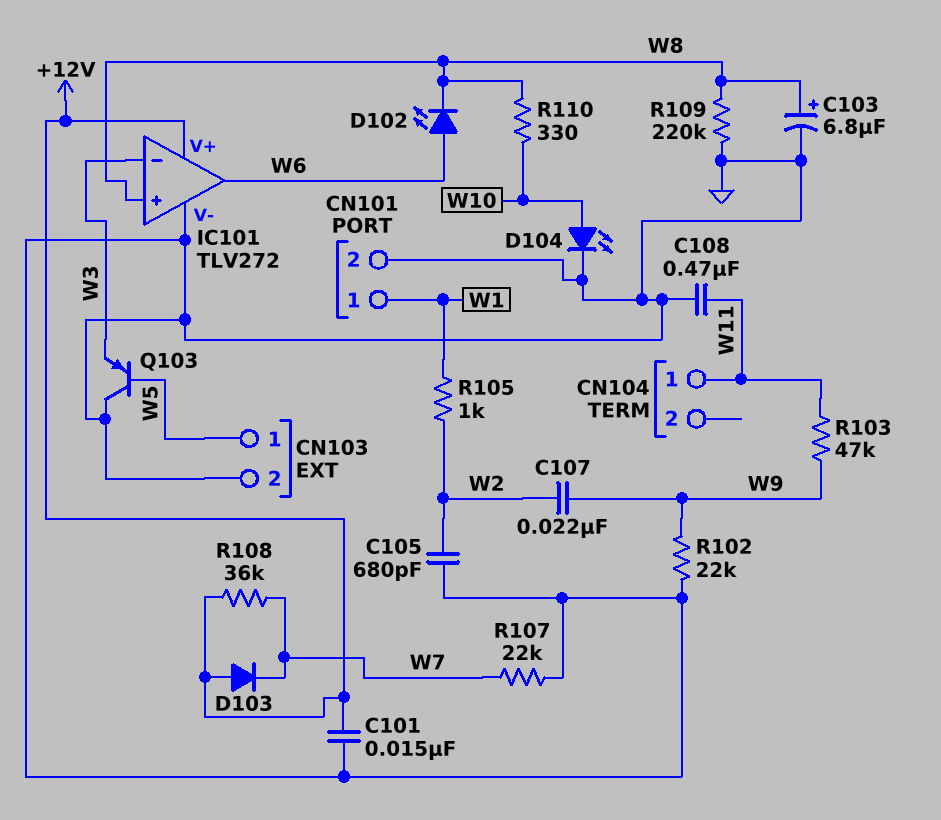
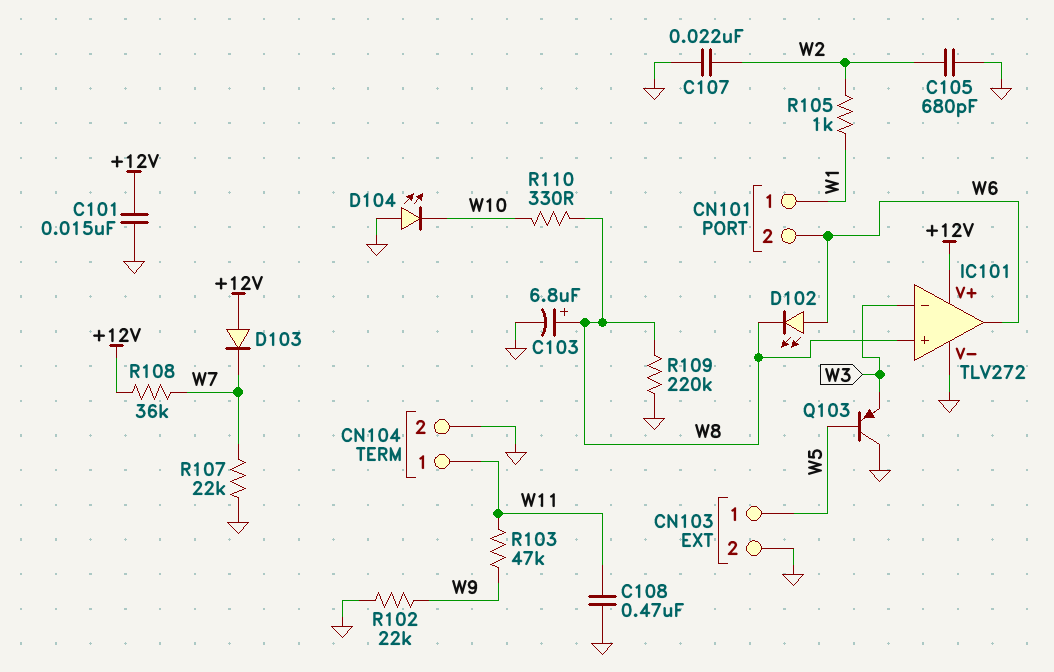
C107: 22nF (W2, W9) -> 22nF (GND, W2)
CN101 pin 2: GND -> W6
CN104 pin 2: none -> GND
D104: LED (A W10, K GND) -> LED (A GND, K W10)

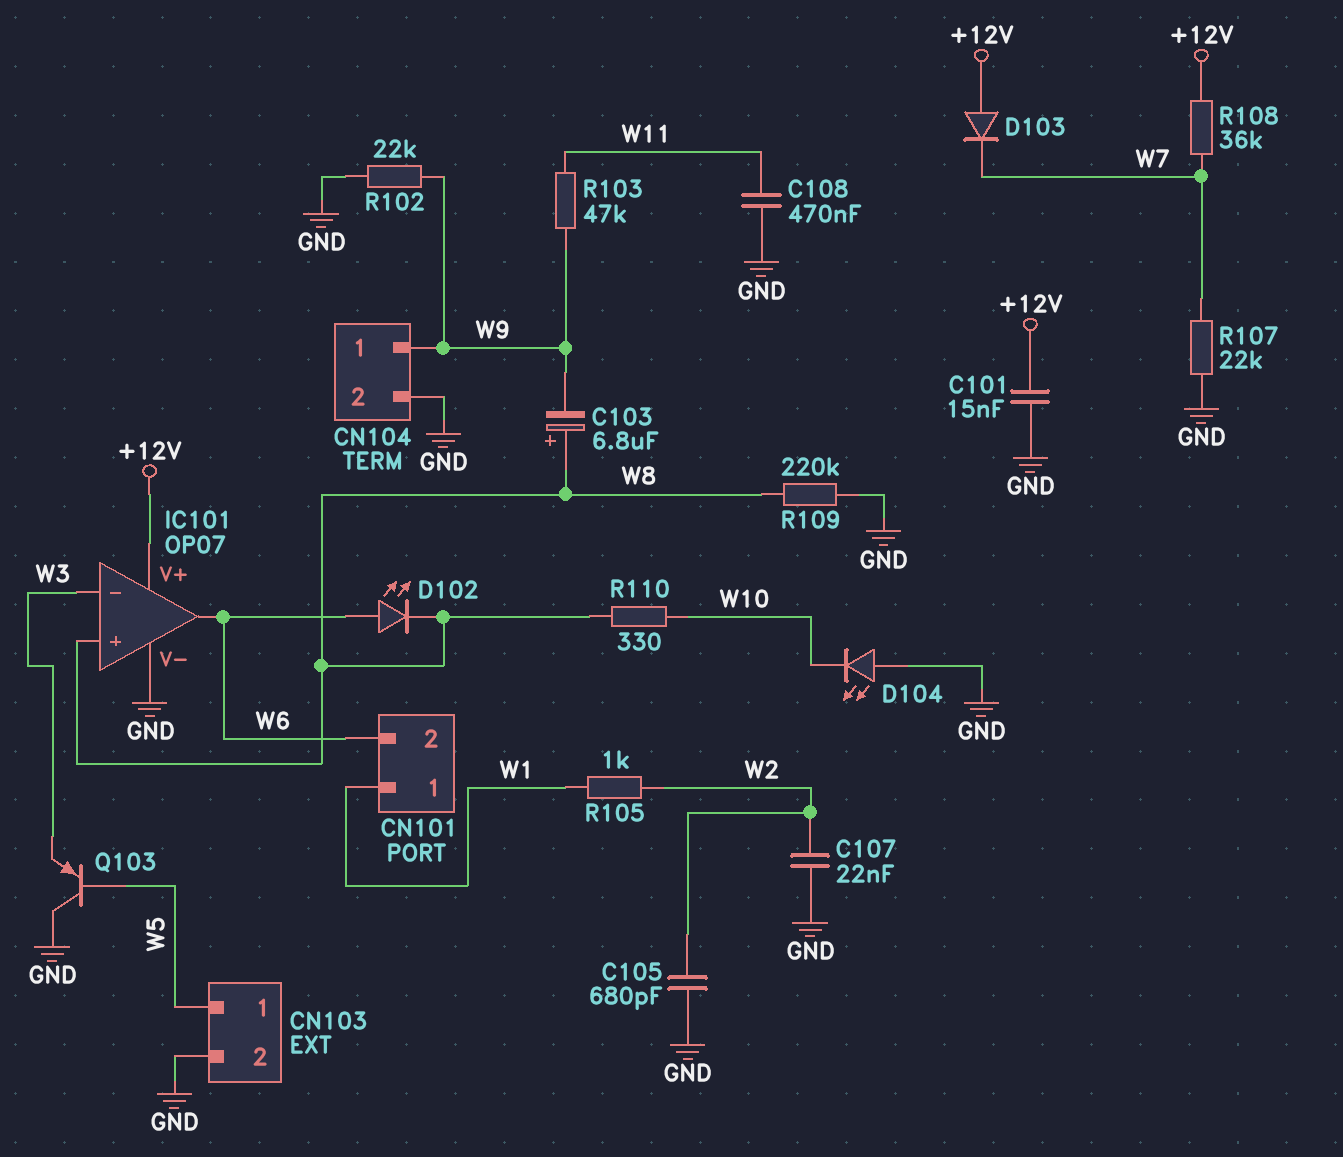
C103: 6.8uF (plus W8, minus GND) -> 6.8uF (plus W8, minus W9)
CN104 pin 1: W11 -> W9
IC101: TLV272 -> OP07

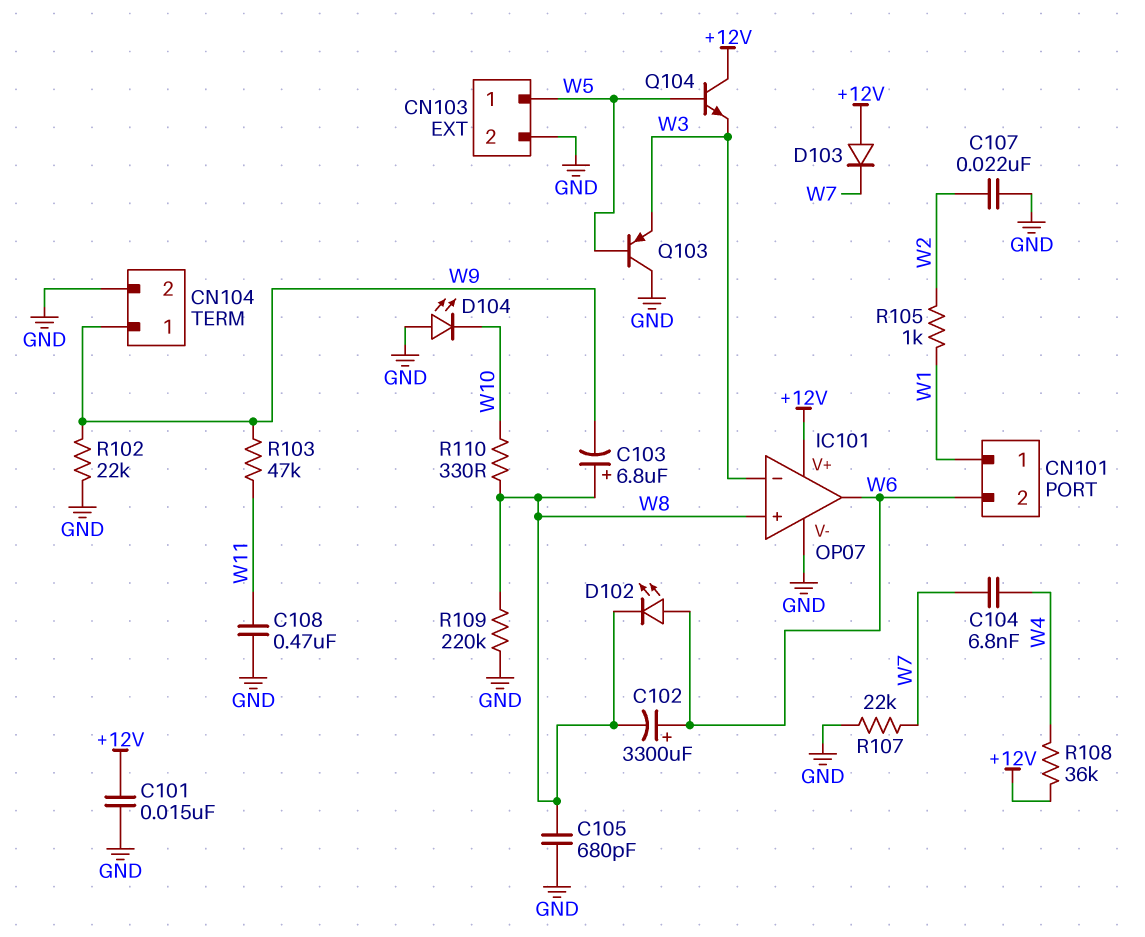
C102: none -> 3300uF (plus W6, minus W8)
C104: none -> 6.8nF (W4, W7)
C105: 680pF (GND, W2) -> 680pF (GND, W8)
Q104: none -> NPN (B W5, C +12V, E W3)
R108: 36k (+12V, W7) -> 36k (+12V, W4)

